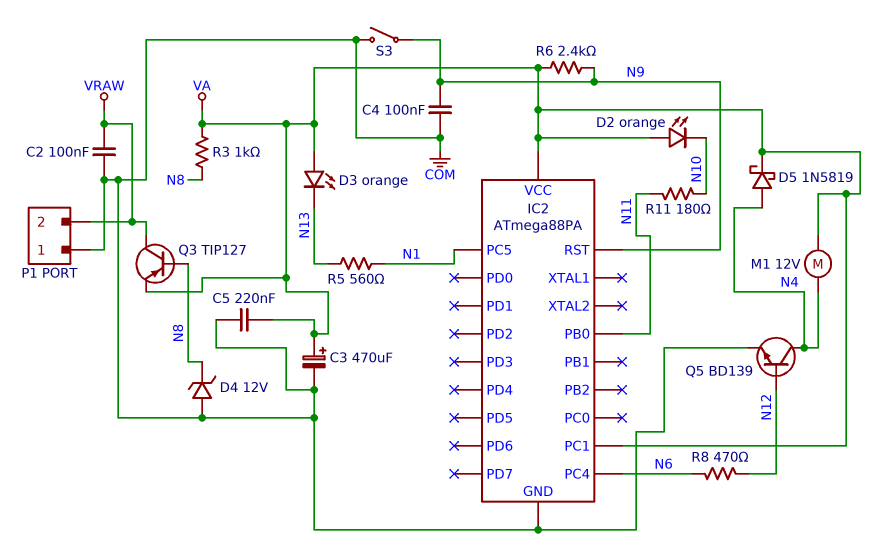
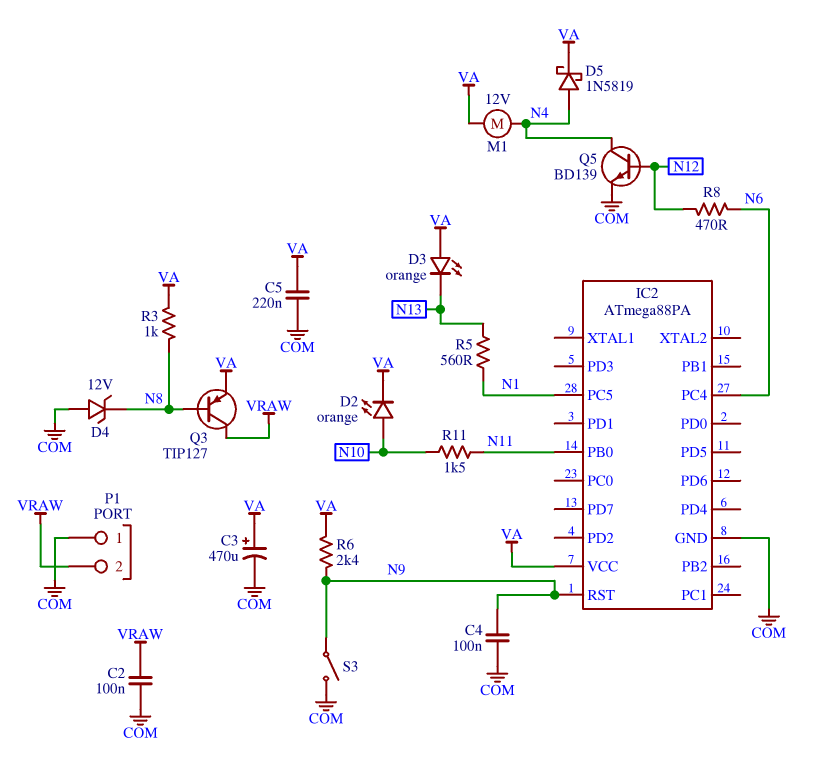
D2: LED orange (A VA, K N10) -> LED orange (A N10, K VA)
IC2 pin PC1: VA -> none
R11: 180 (N10, N11) -> 1.5k (N10, N11)

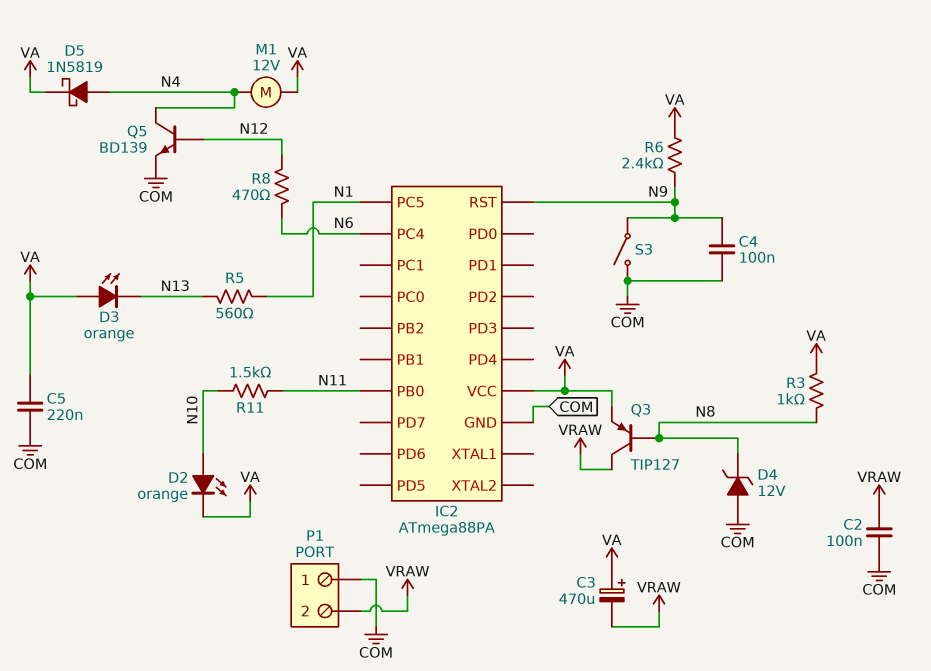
C3: 470uF (plus VA, minus COM) -> 470uF (plus VA, minus VRAW)

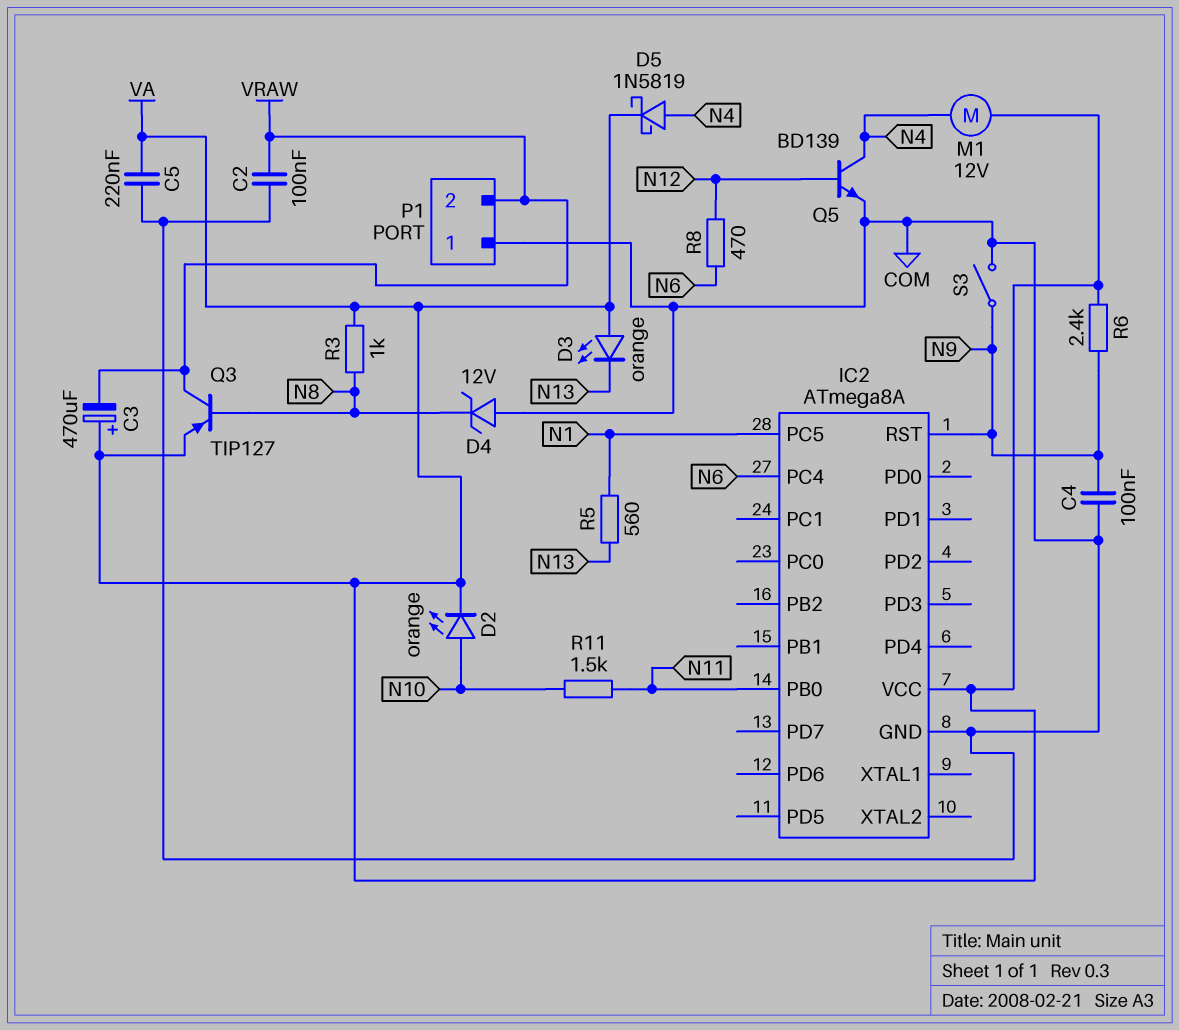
IC2: ATmega88PA -> ATmega8A

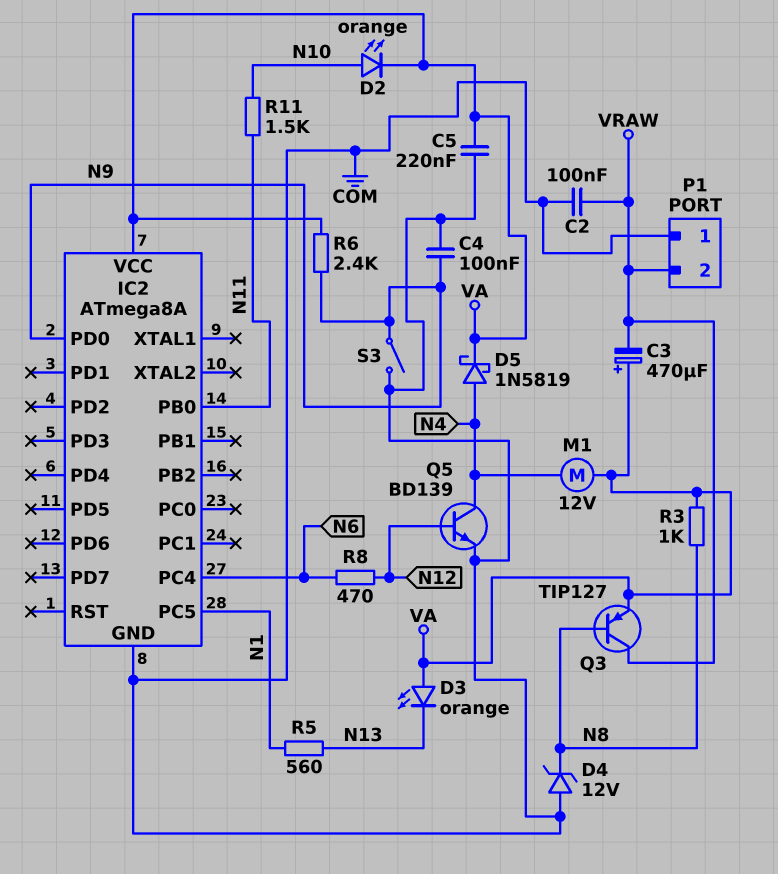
IC2 pin PD0: none -> N9
IC2 pin RST: N9 -> none

